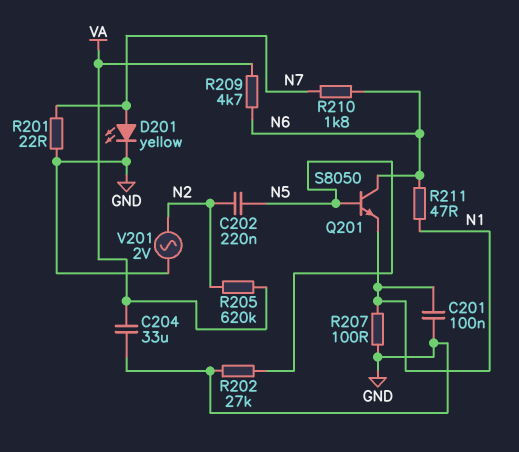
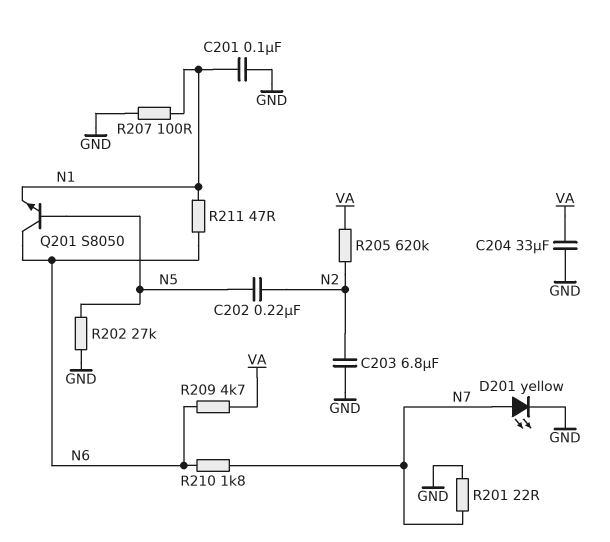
C203: none -> 6.8uF (GND, N2)
V201: AC 2V (GND, N2) -> none

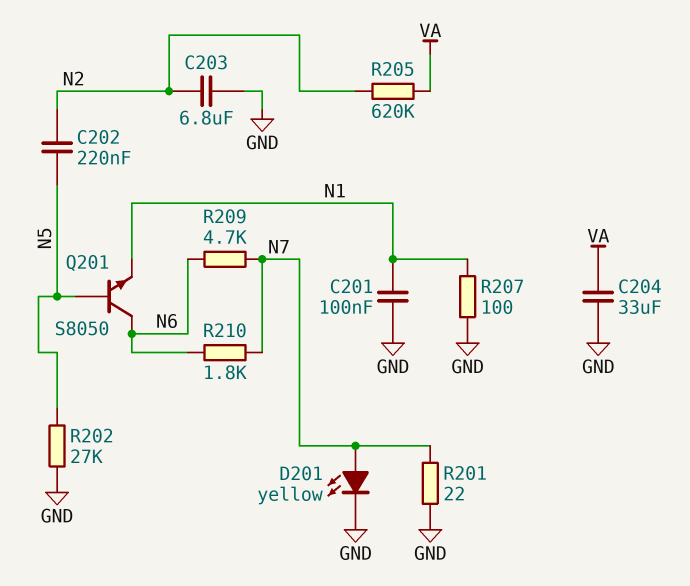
R209: 4.7k (N6, VA) -> 4.7k (N6, N7)
R211: 47 (N1, N6) -> none

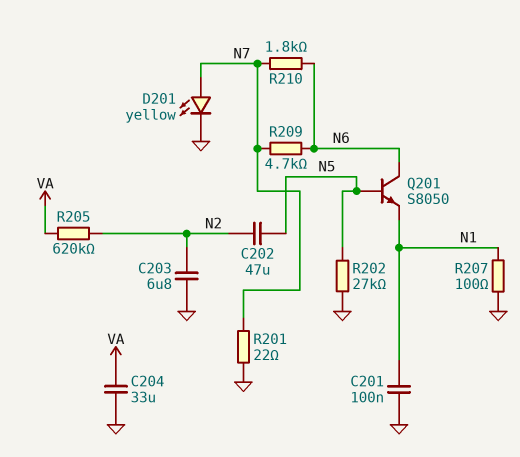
C202: 220nF (N2, N5) -> 47uF (N2, N5)

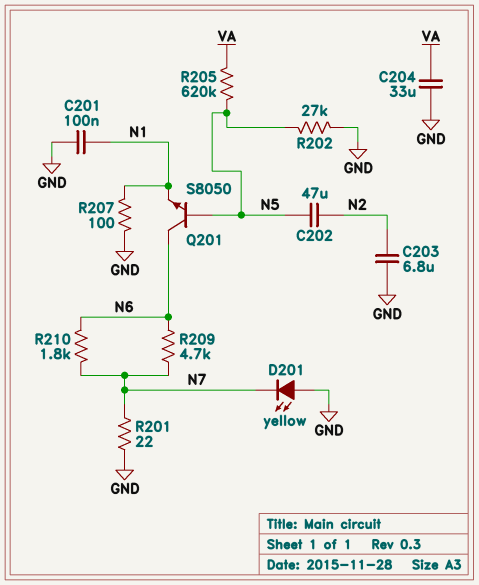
D201: LED yellow (A N7, K GND) -> LED yellow (A GND, K N7)
R205: 620k (N2, VA) -> 620k (N5, VA)

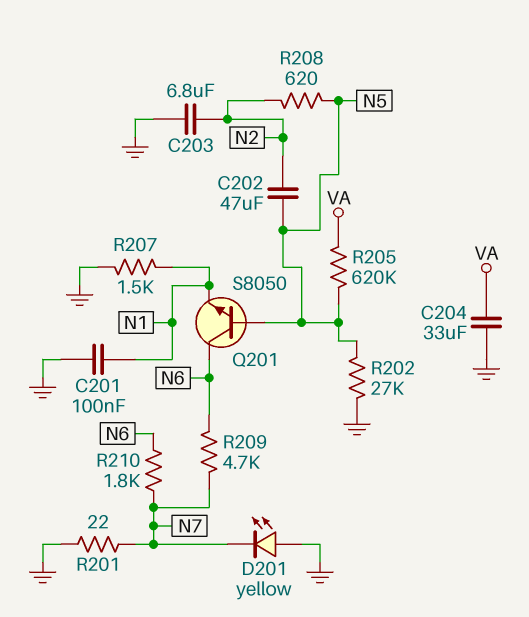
R207: 100 (GND, N1) -> 1.5k (GND, N1)
R208: none -> 620 (N2, N5)

